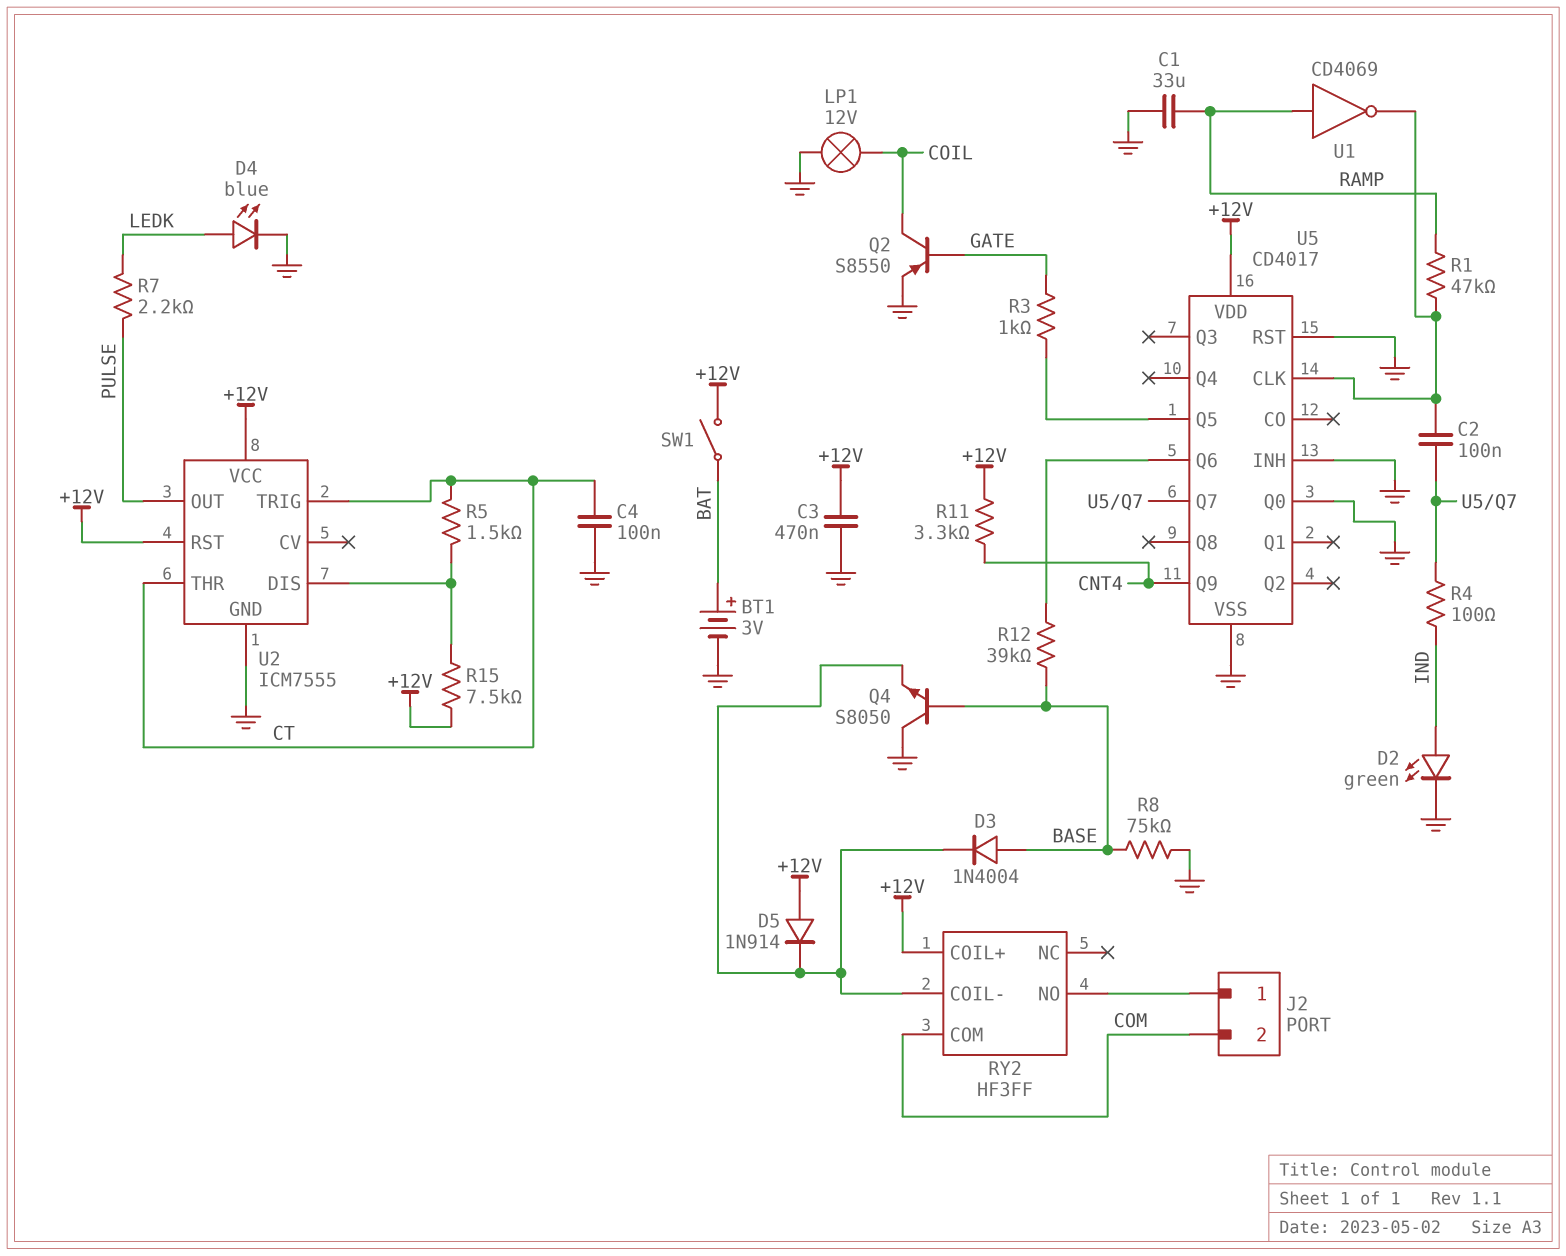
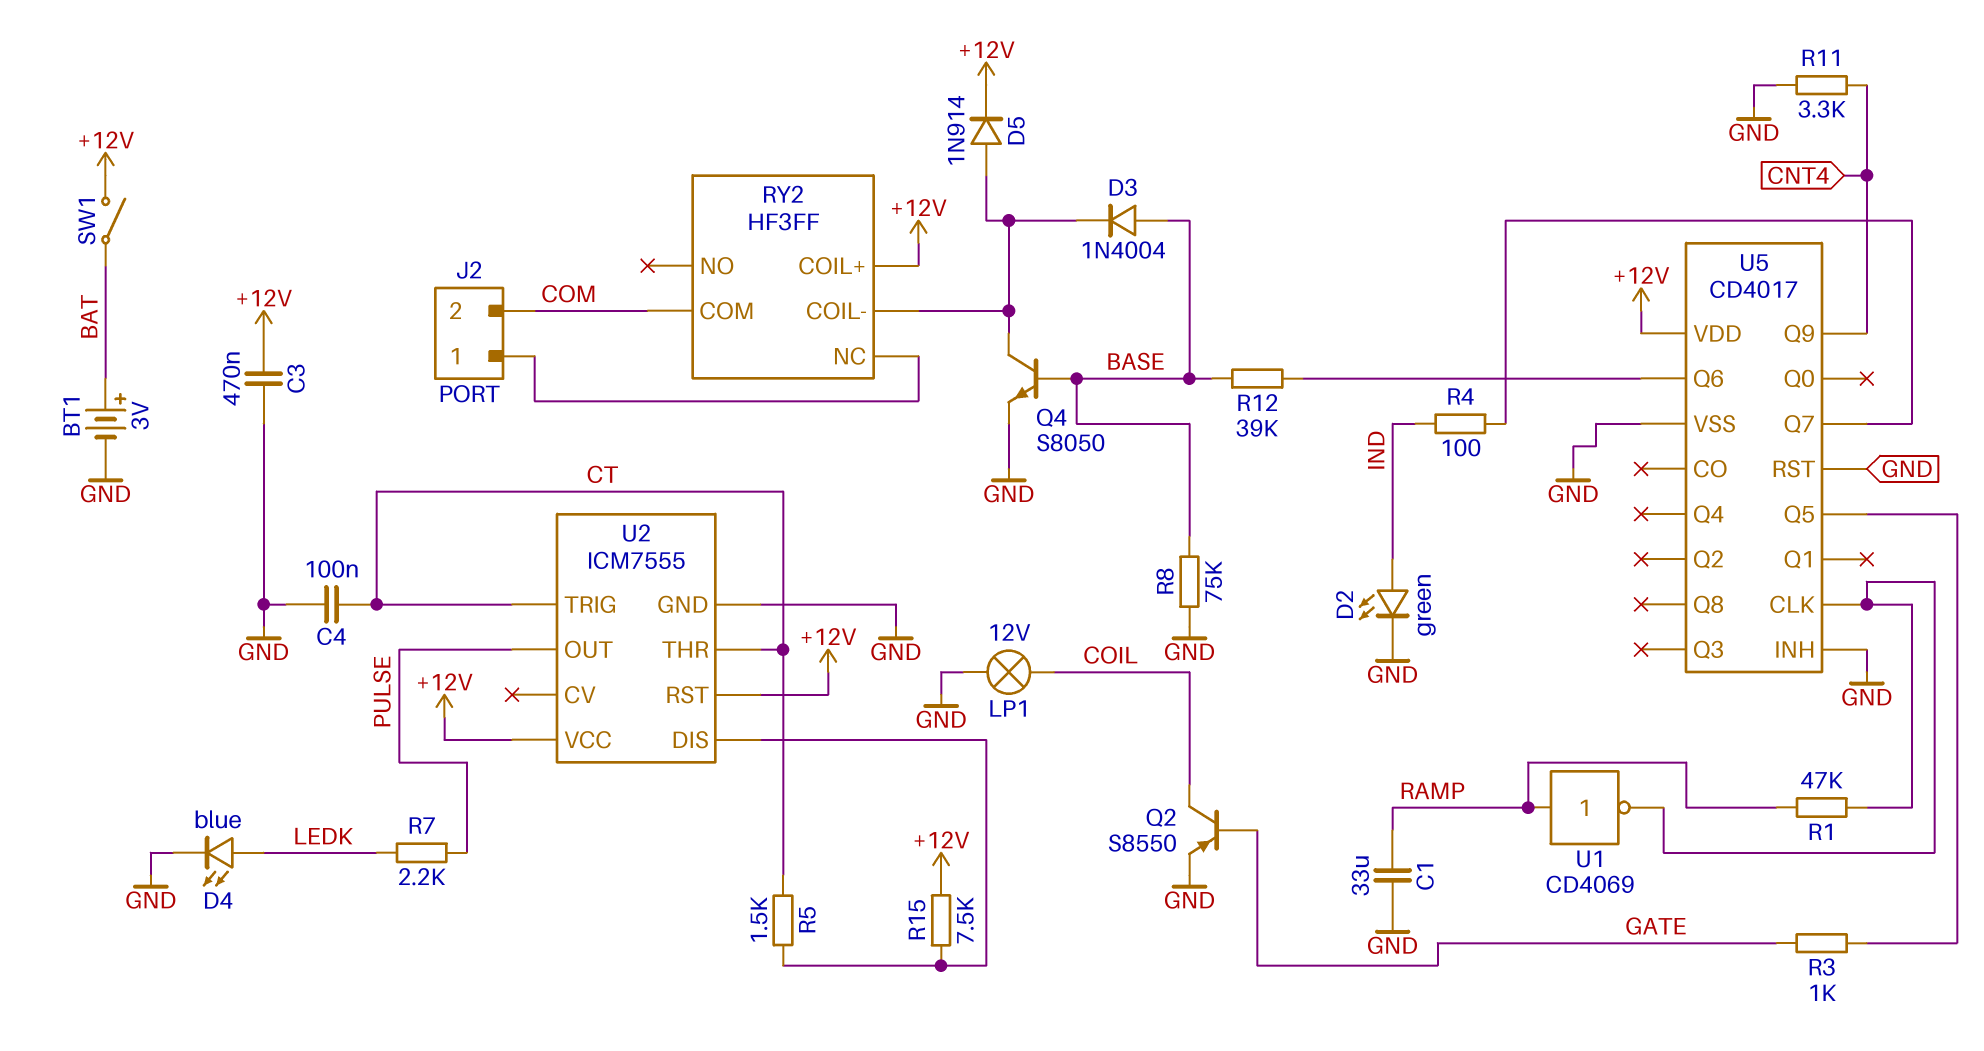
C2: 100nF (U5/CLK, U5/Q7) -> none
D5: diode 1N914 (A +12V, K RY2/COIL-) -> diode 1N914 (A RY2/COIL-, K +12V)
Q4: NPN S8050 (B BASE, C GND, E RY2/COIL-) -> NPN S8050 (B BASE, C RY2/COIL-, E GND)
R11: 3.3k (+12V, CNT4) -> 3.3k (CNT4, GND)
RY2 pin NC: none -> J2/1
RY2 pin NO: J2/1 -> none
U5 pin Q0: GND -> none

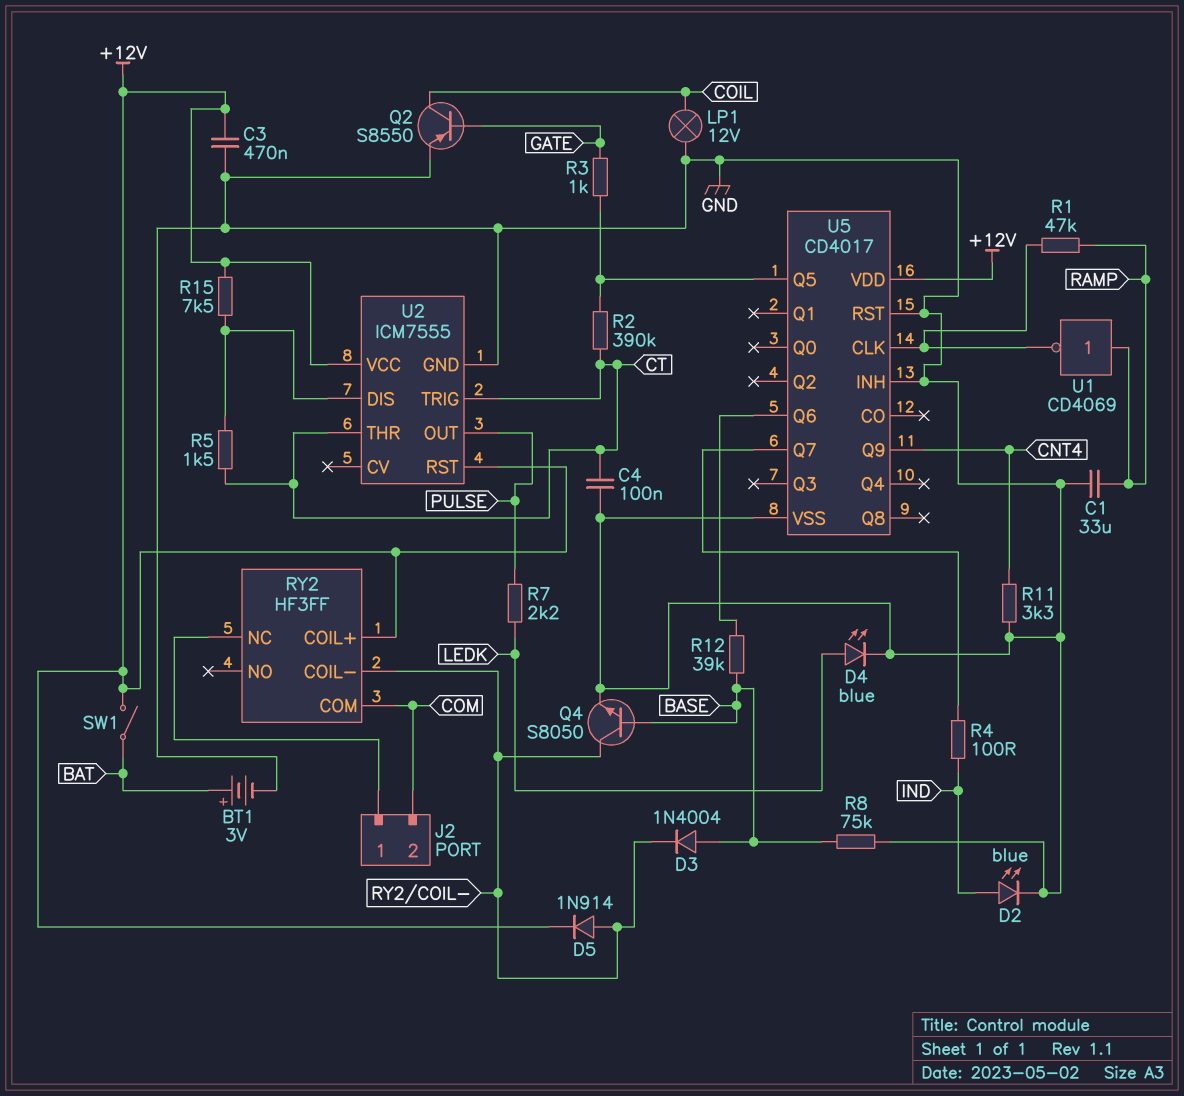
D2: LED green (A IND, K GND) -> LED blue (A IND, K GND)
R2: none -> 390k (CT, U5/Q5)

